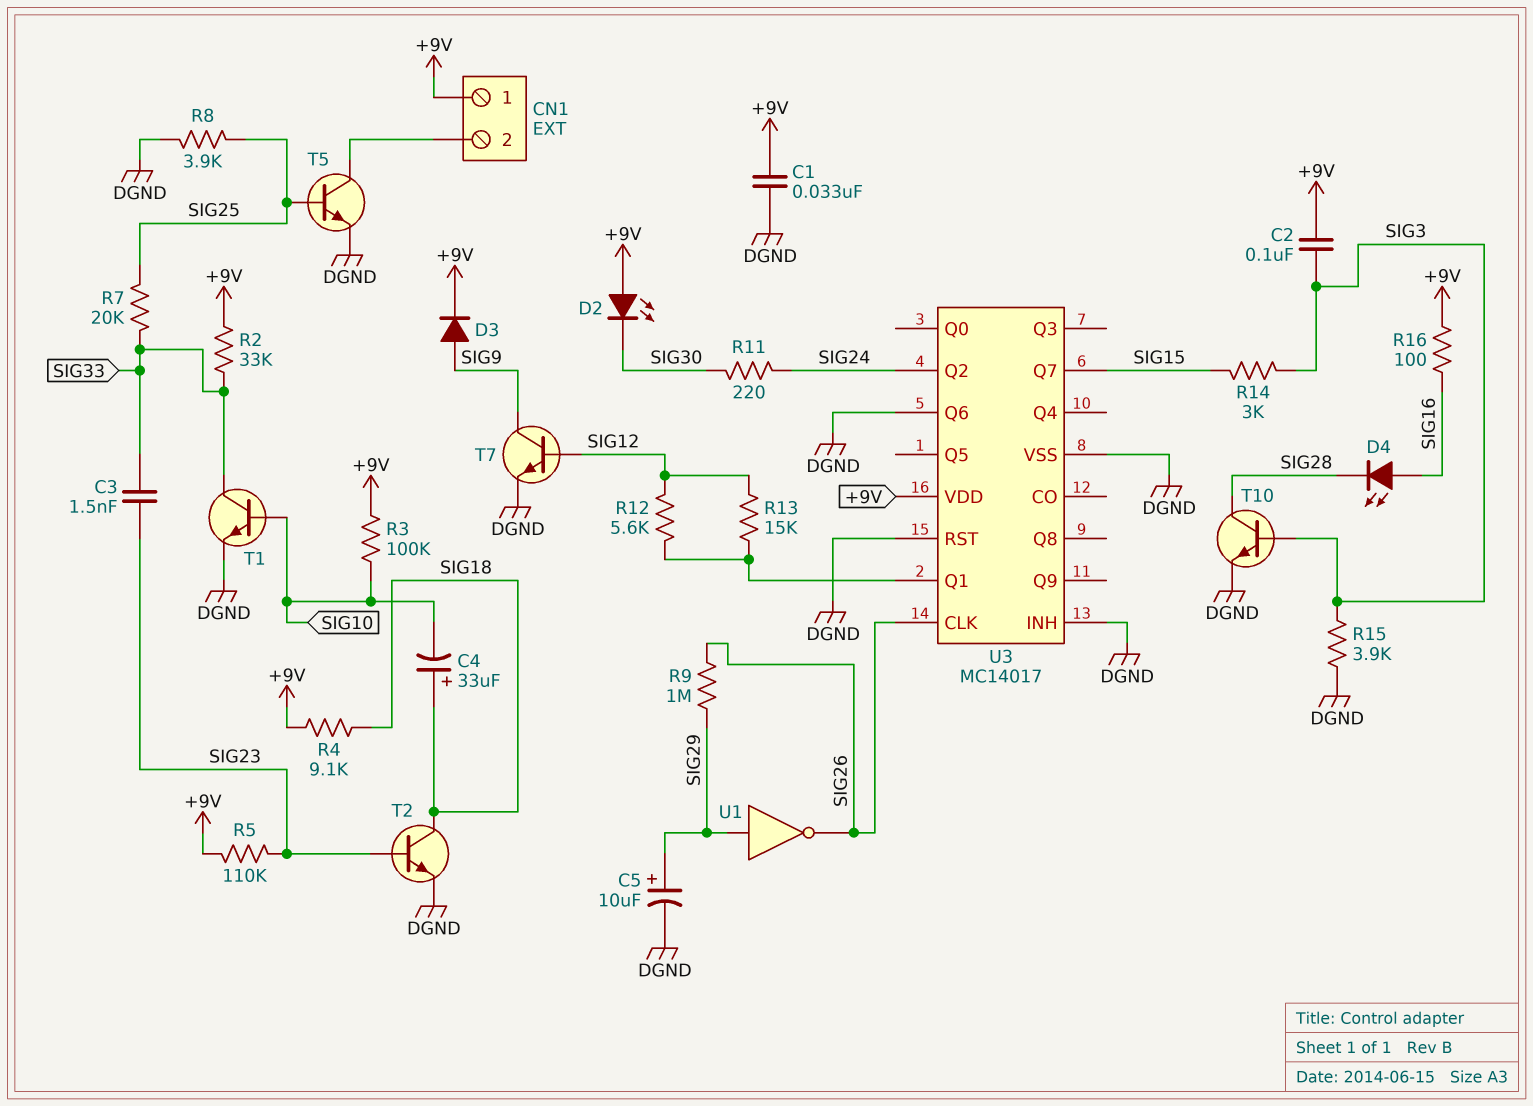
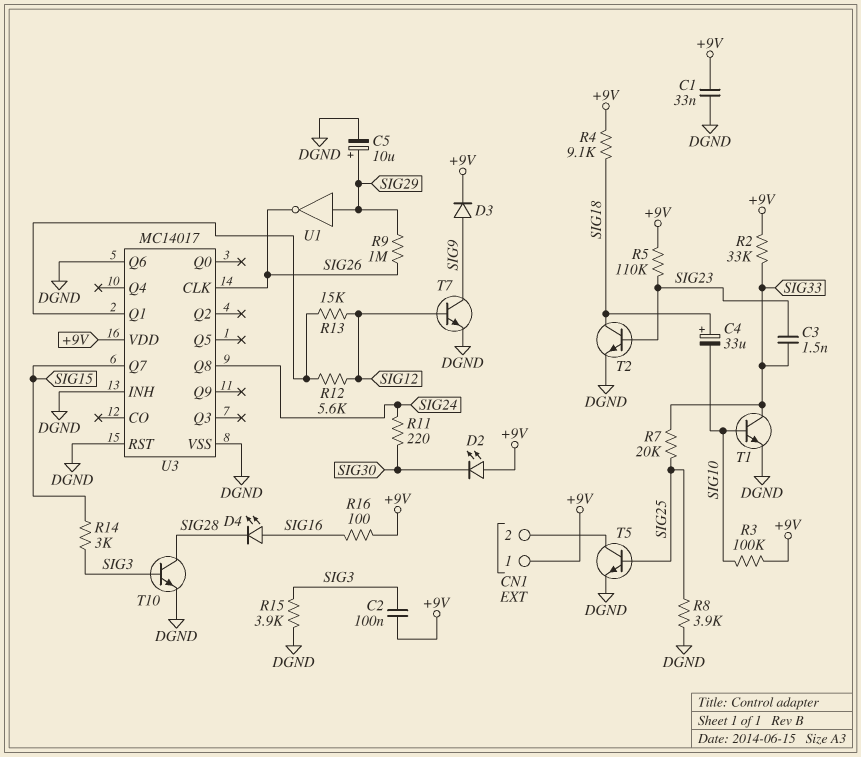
U3 pin Q2: SIG24 -> none
U3 pin Q8: none -> SIG24

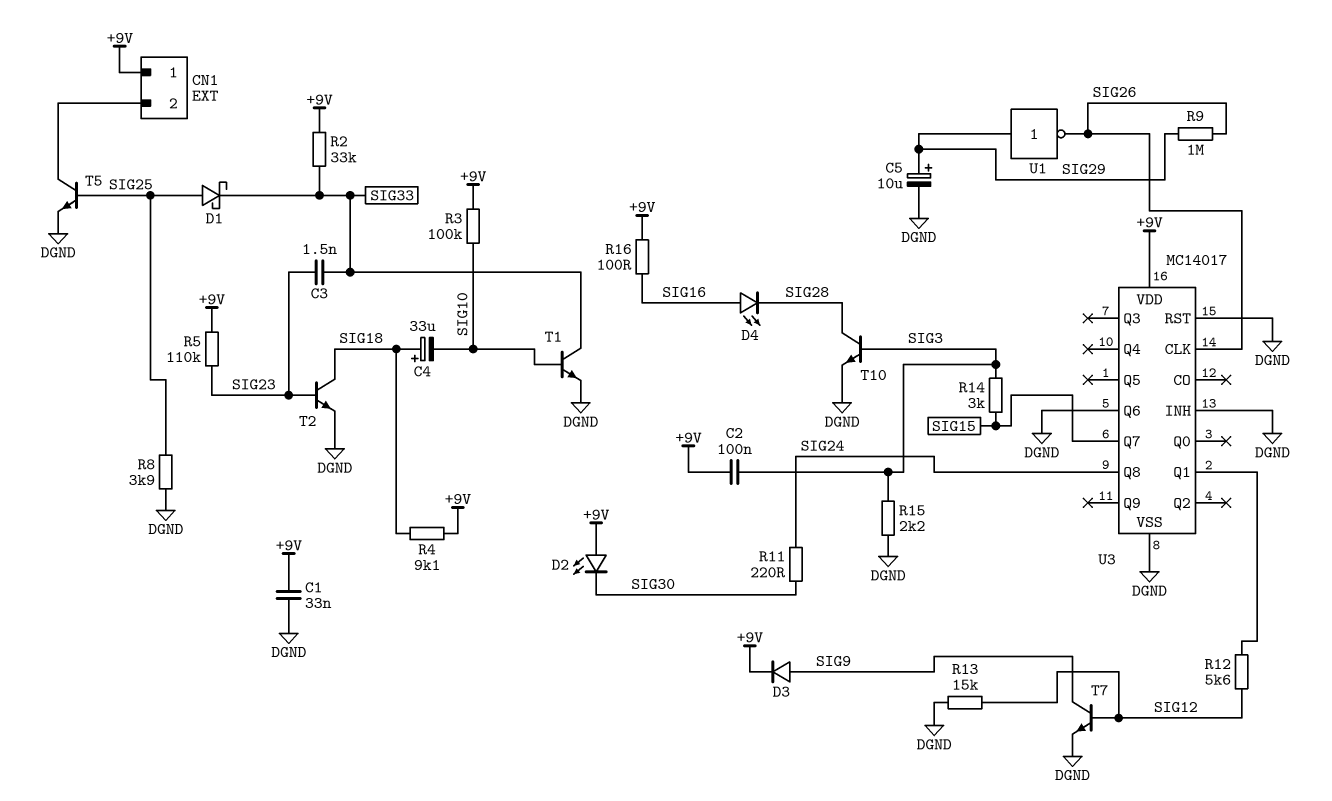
D1: none -> schottky (A SIG25, K SIG33)
R7: 20k (SIG25, SIG33) -> none
R13: 15k (SIG12, U3/Q1) -> 15k (DGND, SIG12)
R15: 3.9k (DGND, SIG3) -> 2.2k (DGND, SIG3)

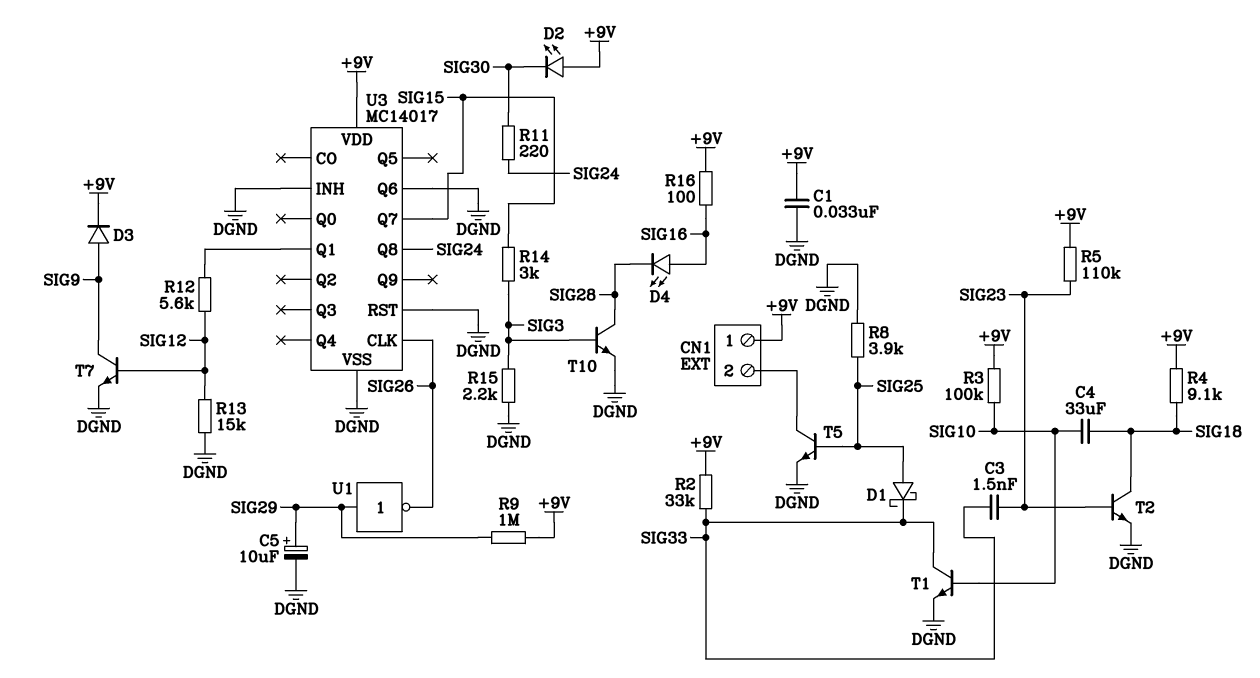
C2: 100nF (+9V, SIG3) -> none
C4: 33uF (plus SIG18, minus SIG10) -> 33uF (SIG10, SIG18)
R9: 1M (SIG26, SIG29) -> 1M (+9V, SIG29)

